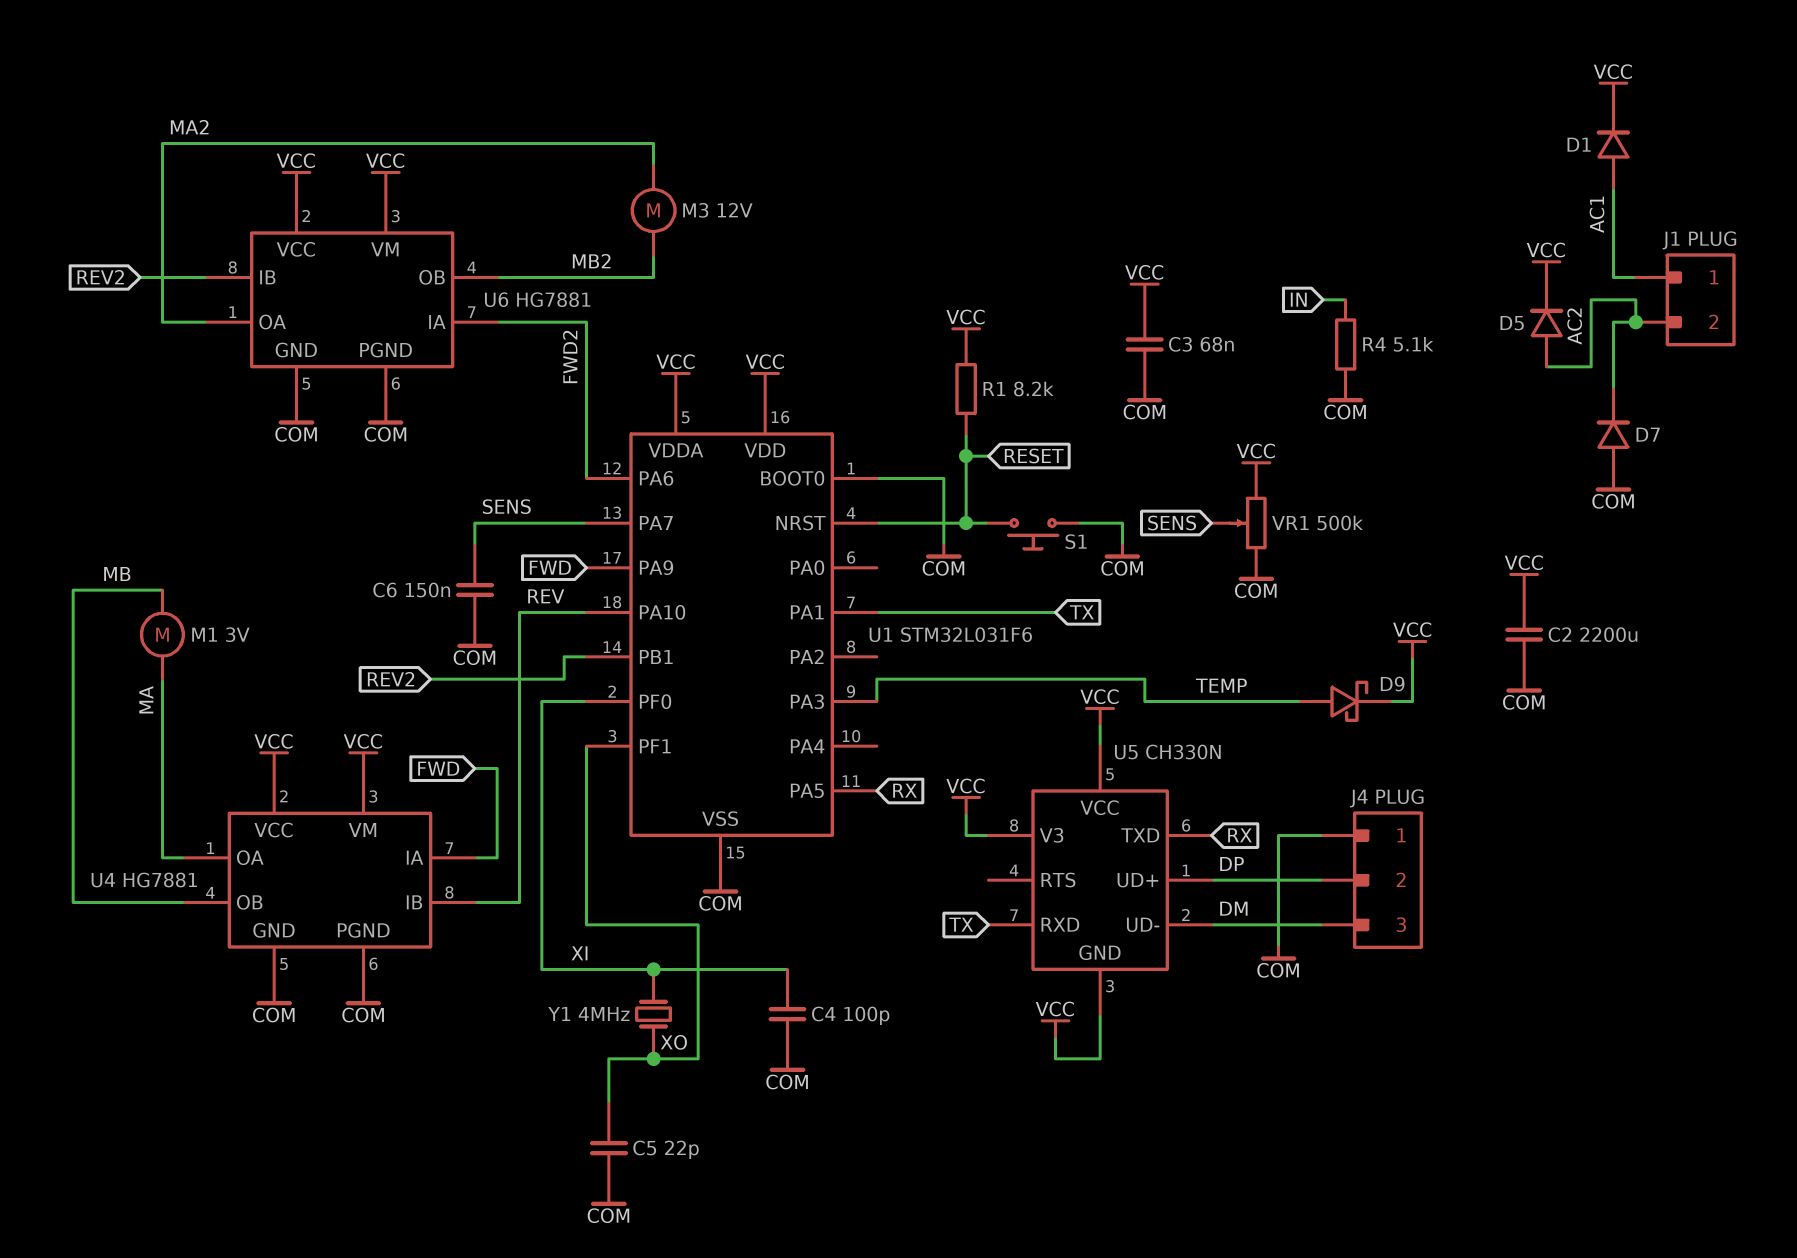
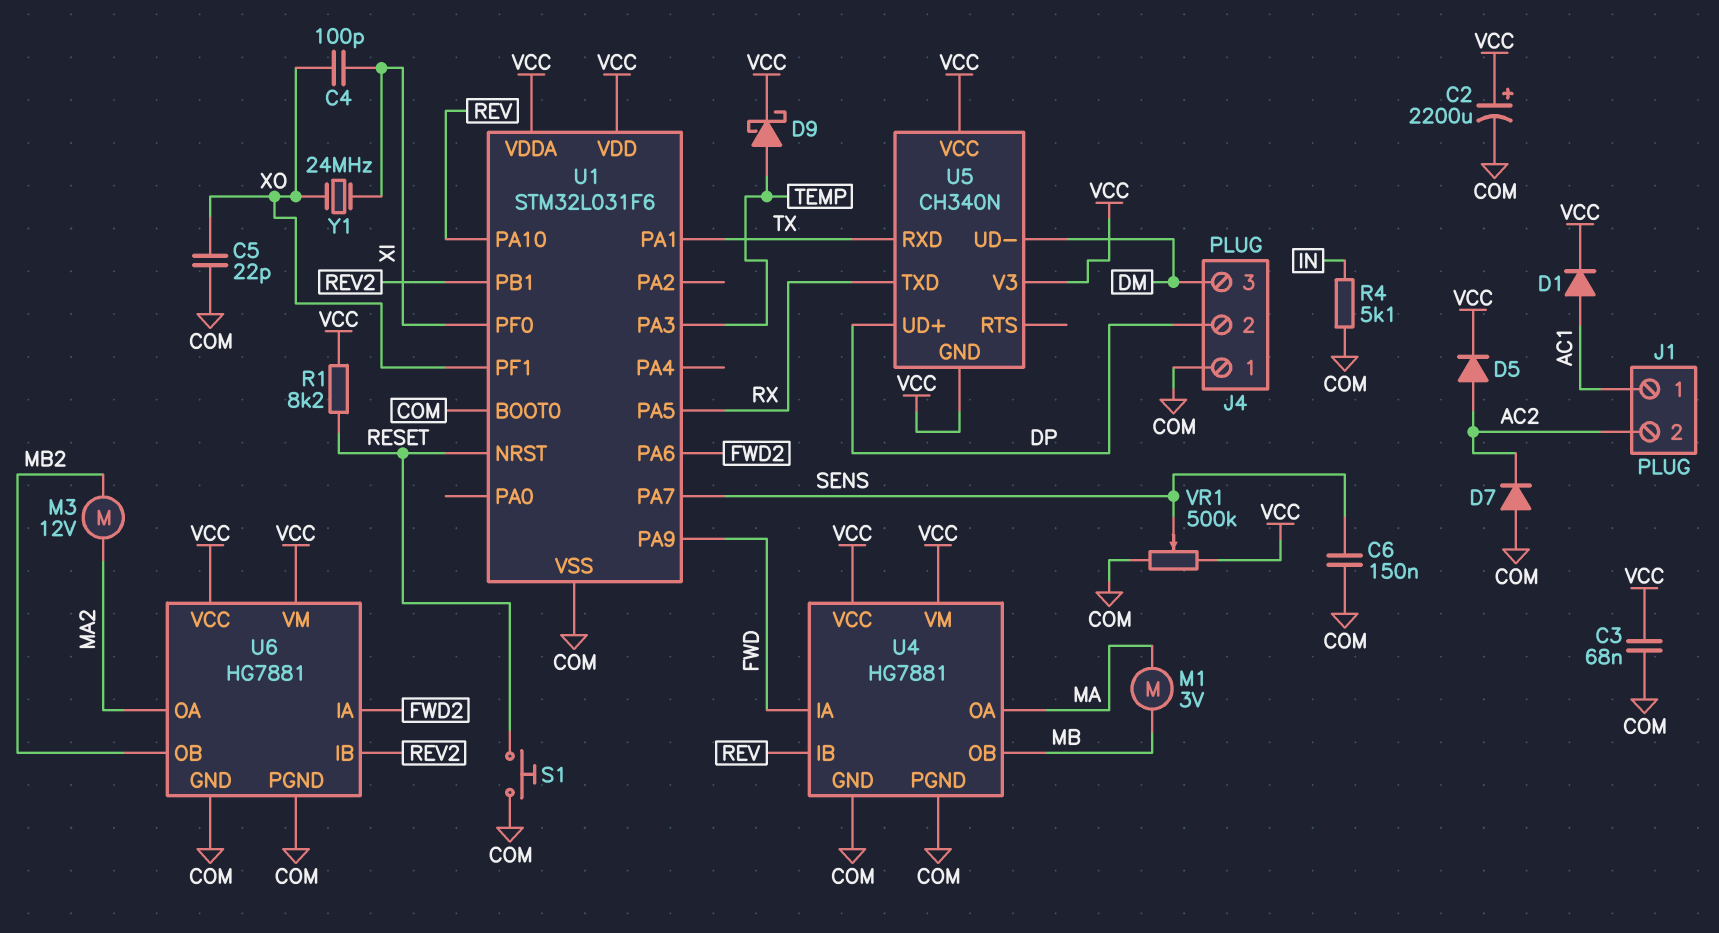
C2: 2200uF (COM, VCC) -> 2200uF (plus VCC, minus COM)
C4: 100pF (COM, XI) -> 100pF (XI, XO)
U5: CH330N -> CH340N
Y1: 4MHz (XI, XO) -> 24MHz (XI, XO)

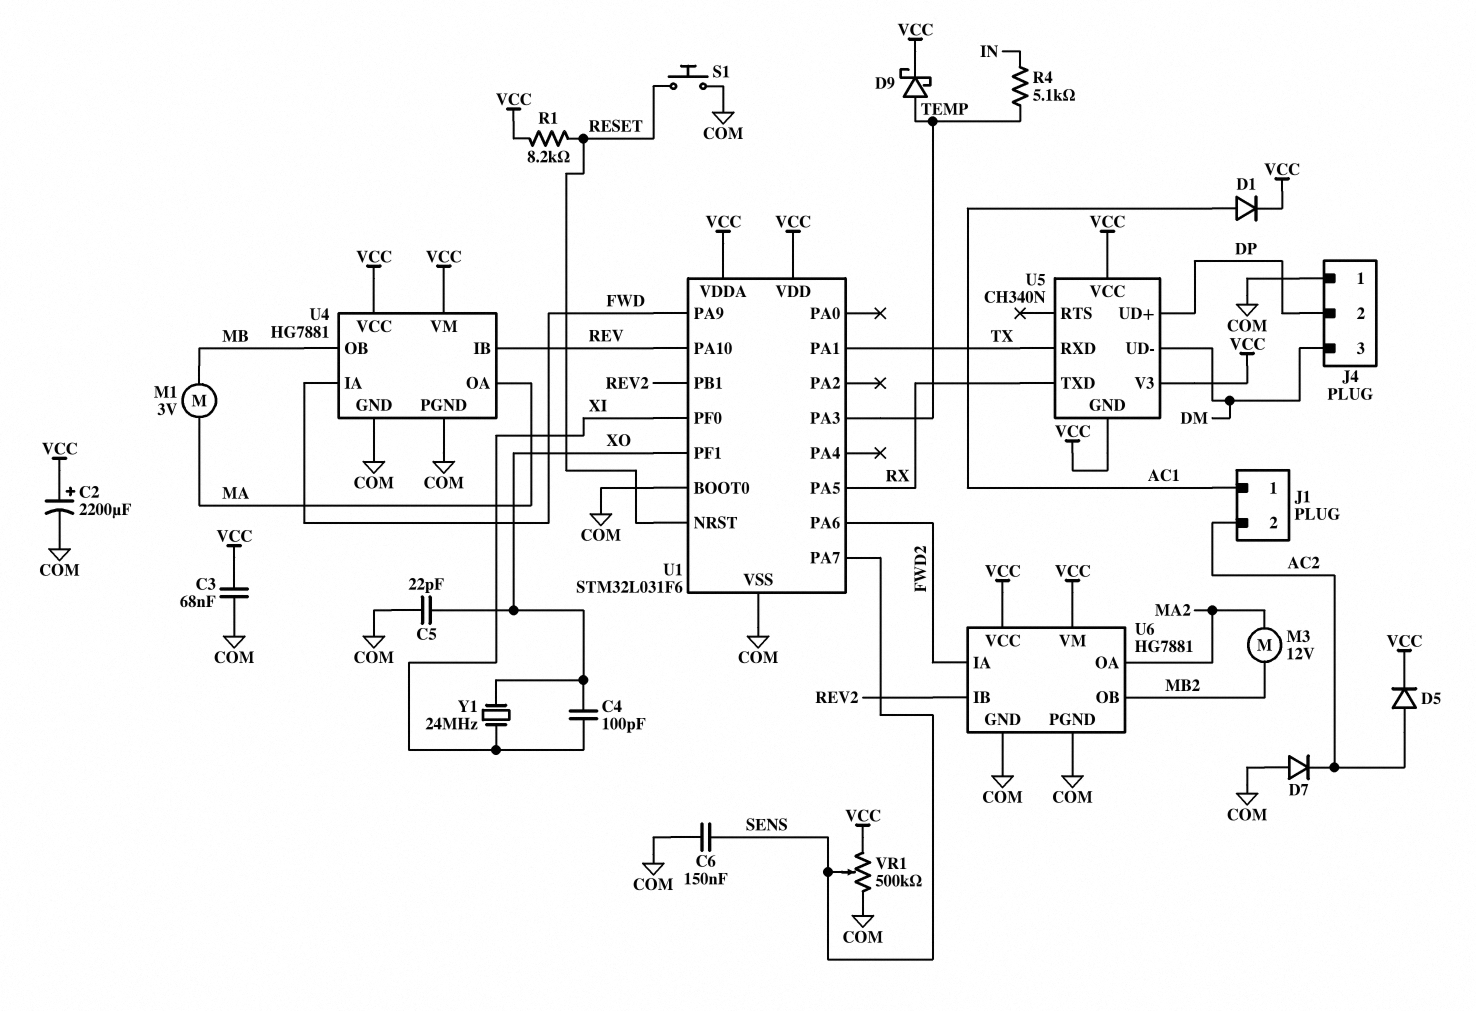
R4: 5.1k (COM, IN) -> 5.1k (IN, TEMP)

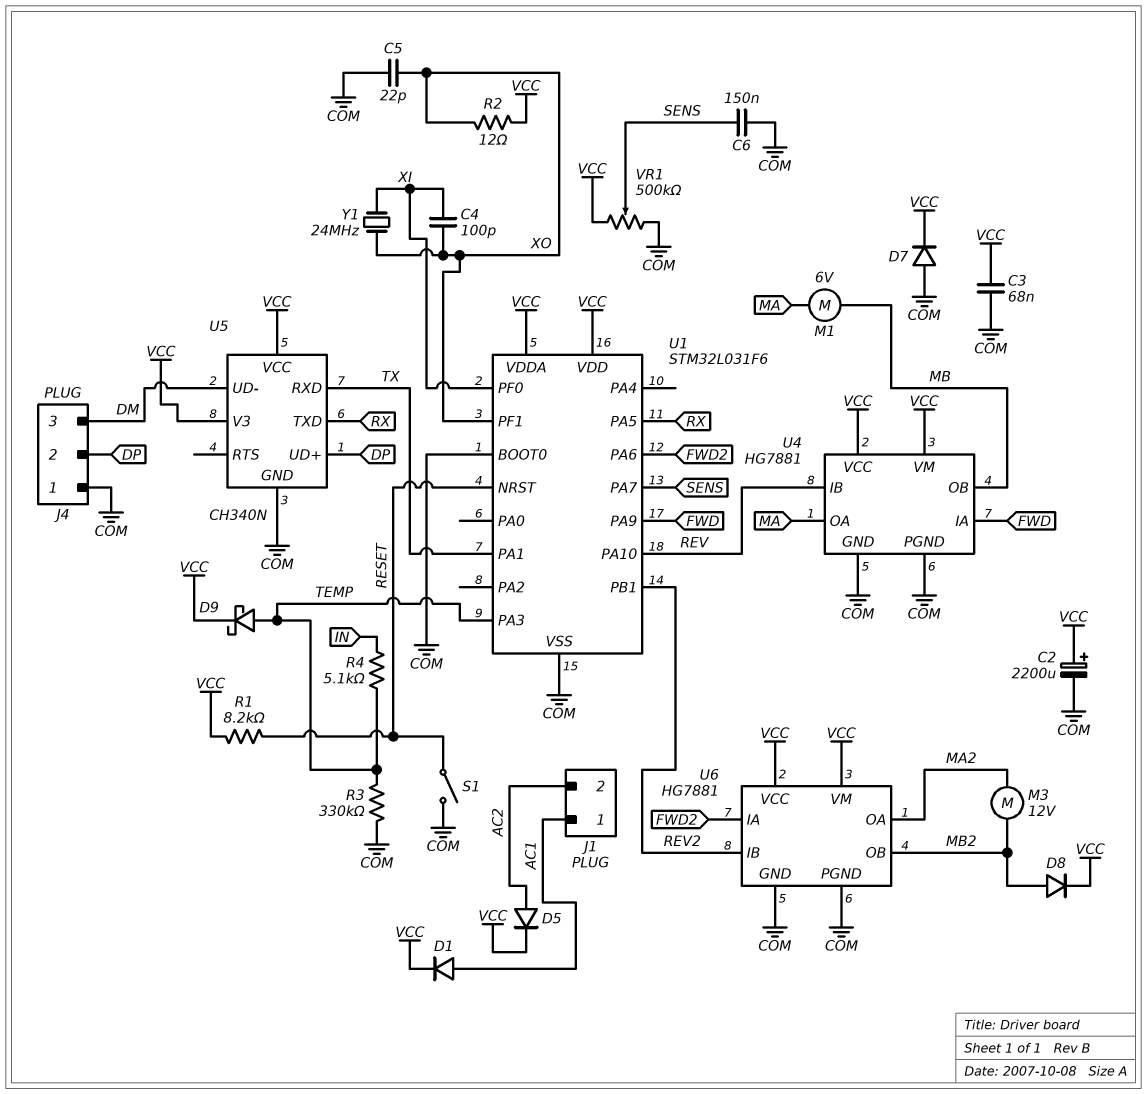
D7: diode (A COM, K AC2) -> diode (A COM, K VCC)
D8: none -> diode (A MB2, K VCC)
M1: motor 3V (MA, MB) -> motor 6V (MA, MB)
R2: none -> 12 (VCC, XO)
R3: none -> 330k (COM, TEMP)
S1: button (COM, RESET) -> switch (COM, RESET)
U5 pin GND: VCC -> COM

